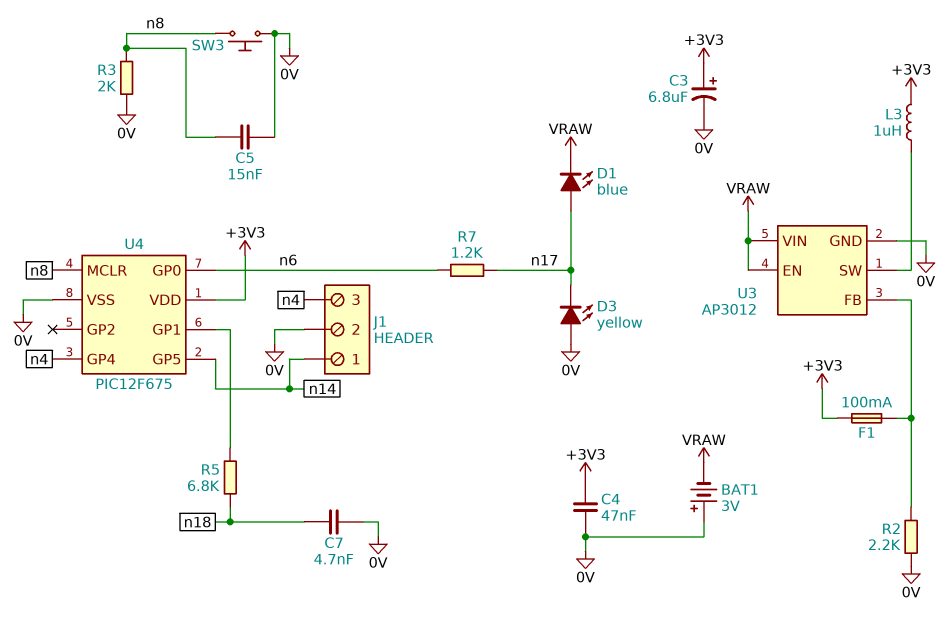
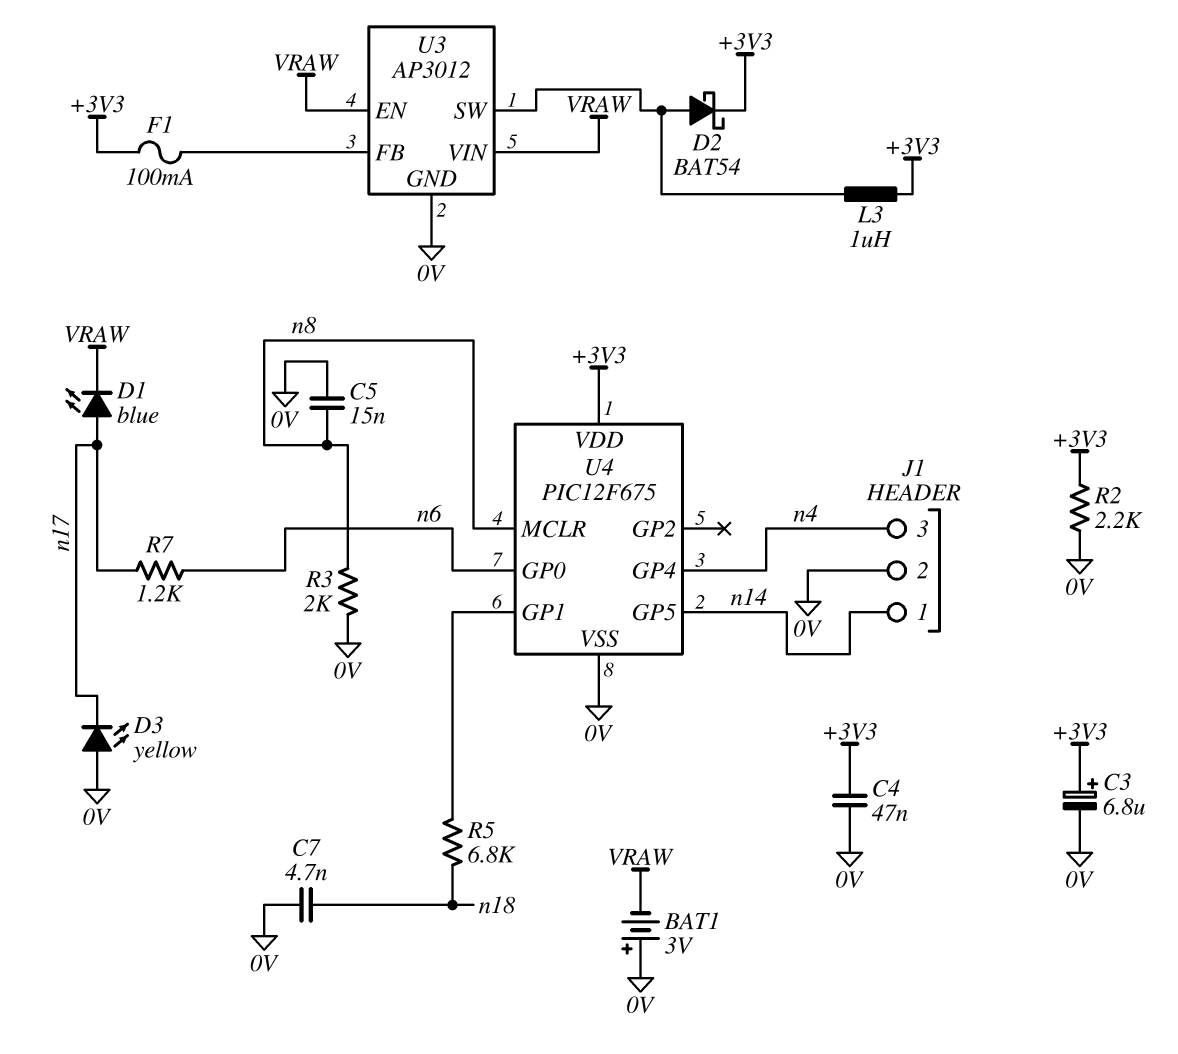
D2: none -> schottky BAT54 (A U3/SW, K +3V3)
R2: 2.2k (0V, U3/FB) -> 2.2k (+3V3, 0V)
SW3: button (0V, n8) -> none

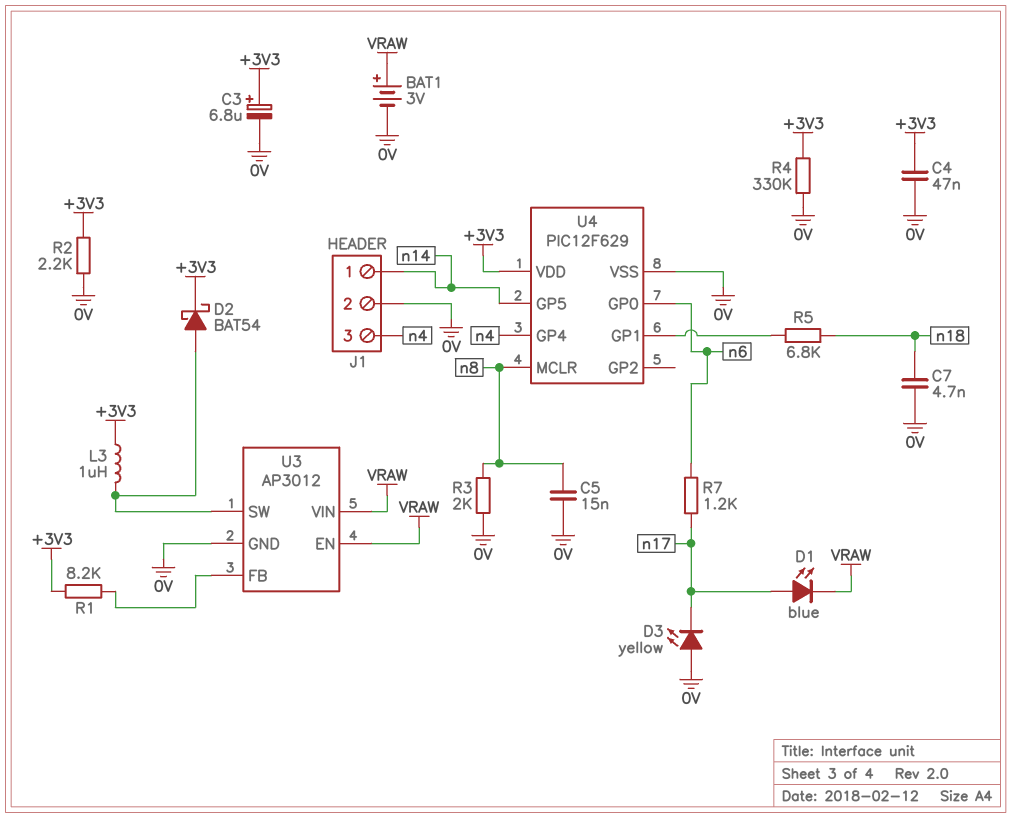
BAT1: 3V (plus 0V, minus VRAW) -> 3V (plus VRAW, minus 0V)
F1: 100mA (+3V3, U3/FB) -> none
R1: none -> 8.2k (+3V3, U3/FB)
R4: none -> 330k (+3V3, 0V)
U4: PIC12F675 -> PIC12F629

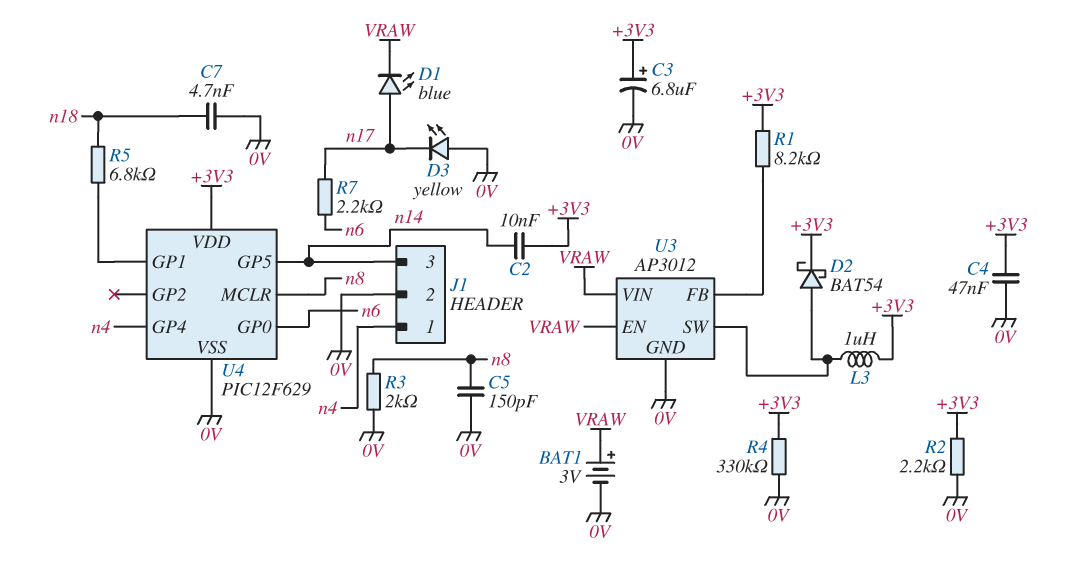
C2: none -> 10nF (+3V3, n14)
C5: 15nF (0V, n8) -> 150pF (0V, n8)
J1 pin 1: n14 -> n4
J1 pin 3: n4 -> n14
R7: 1.2k (n6, n17) -> 2.2k (n6, n17)

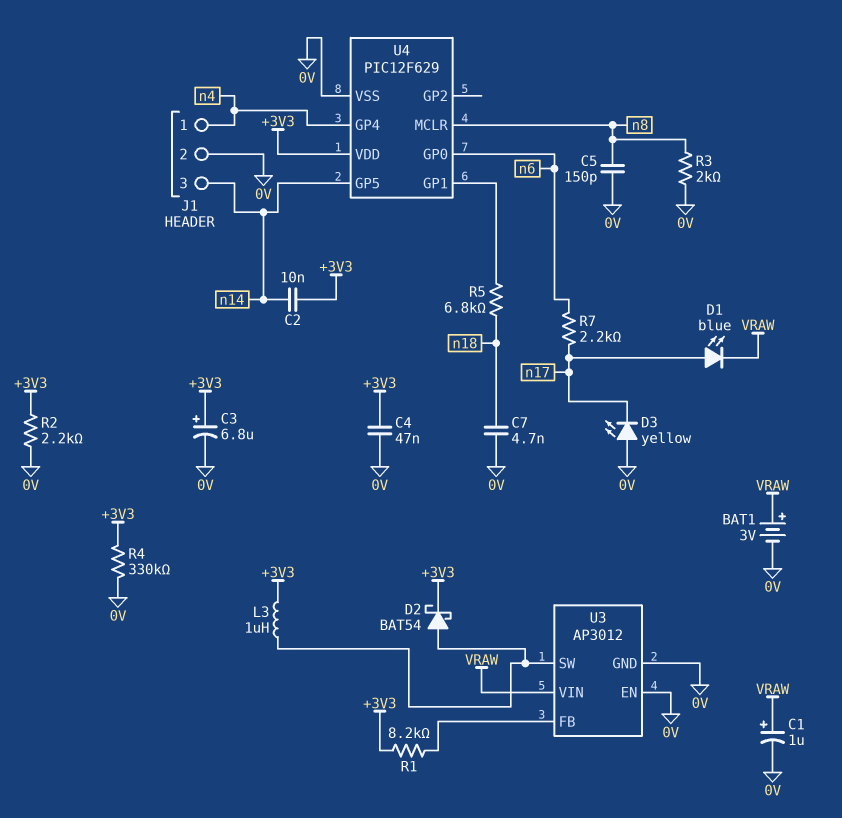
C1: none -> 1uF (plus VRAW, minus 0V)
U3 pin EN: VRAW -> 0V

